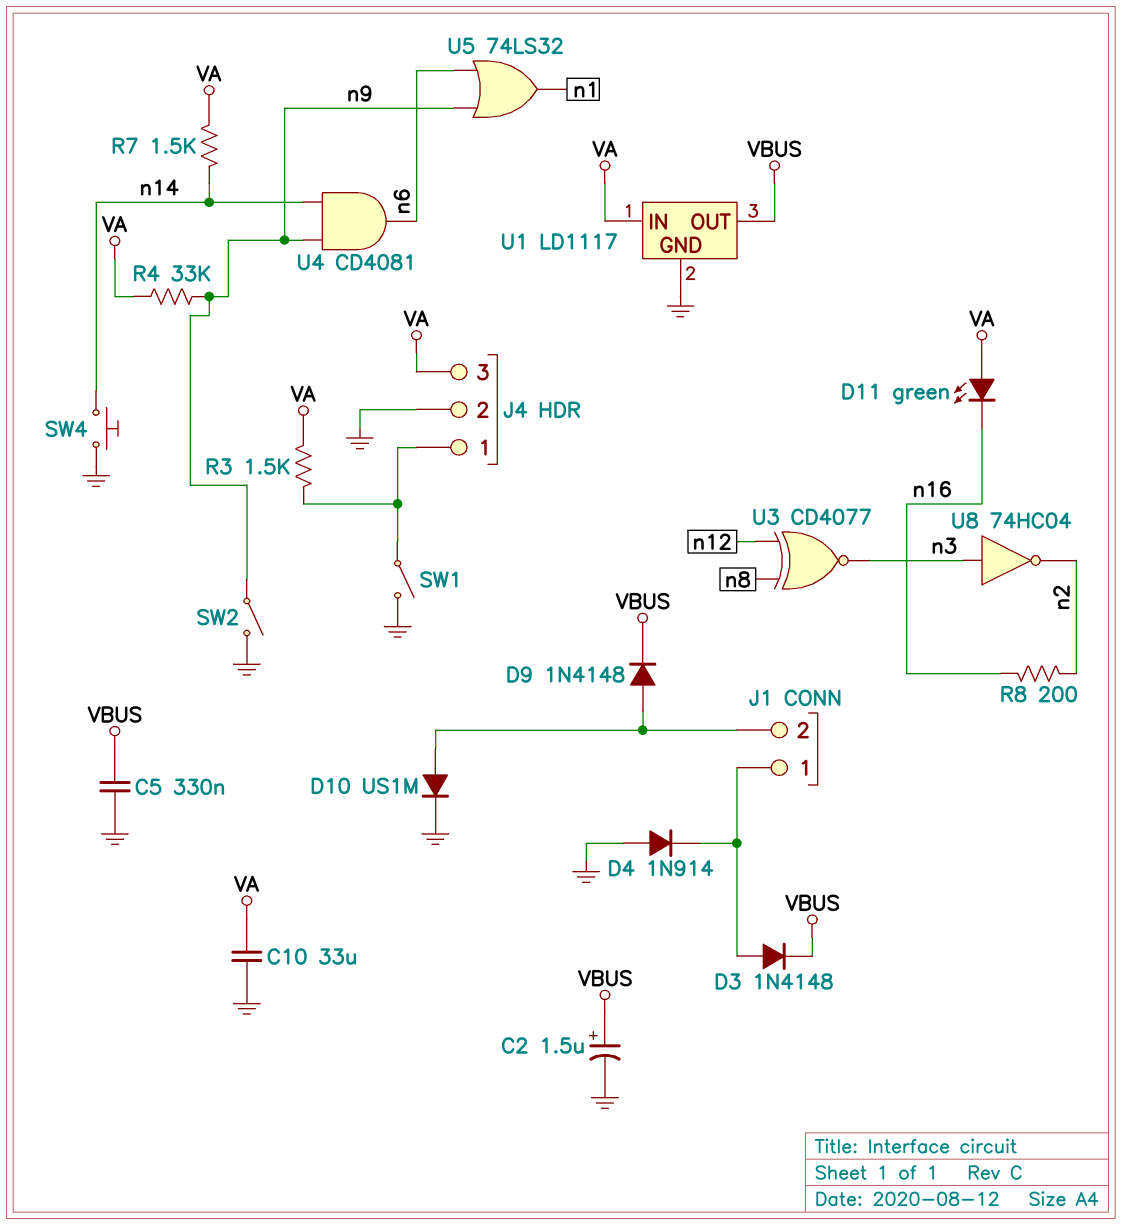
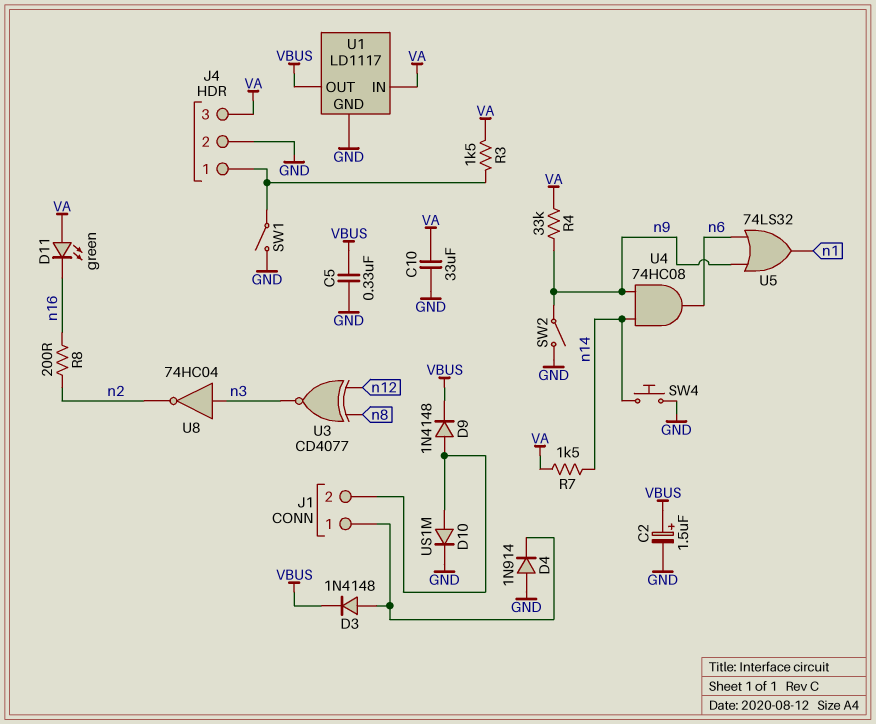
U4: AND CD4081 (in n9, in n14, out n6) -> AND 74HC08 (in n9, in n14, out n6)

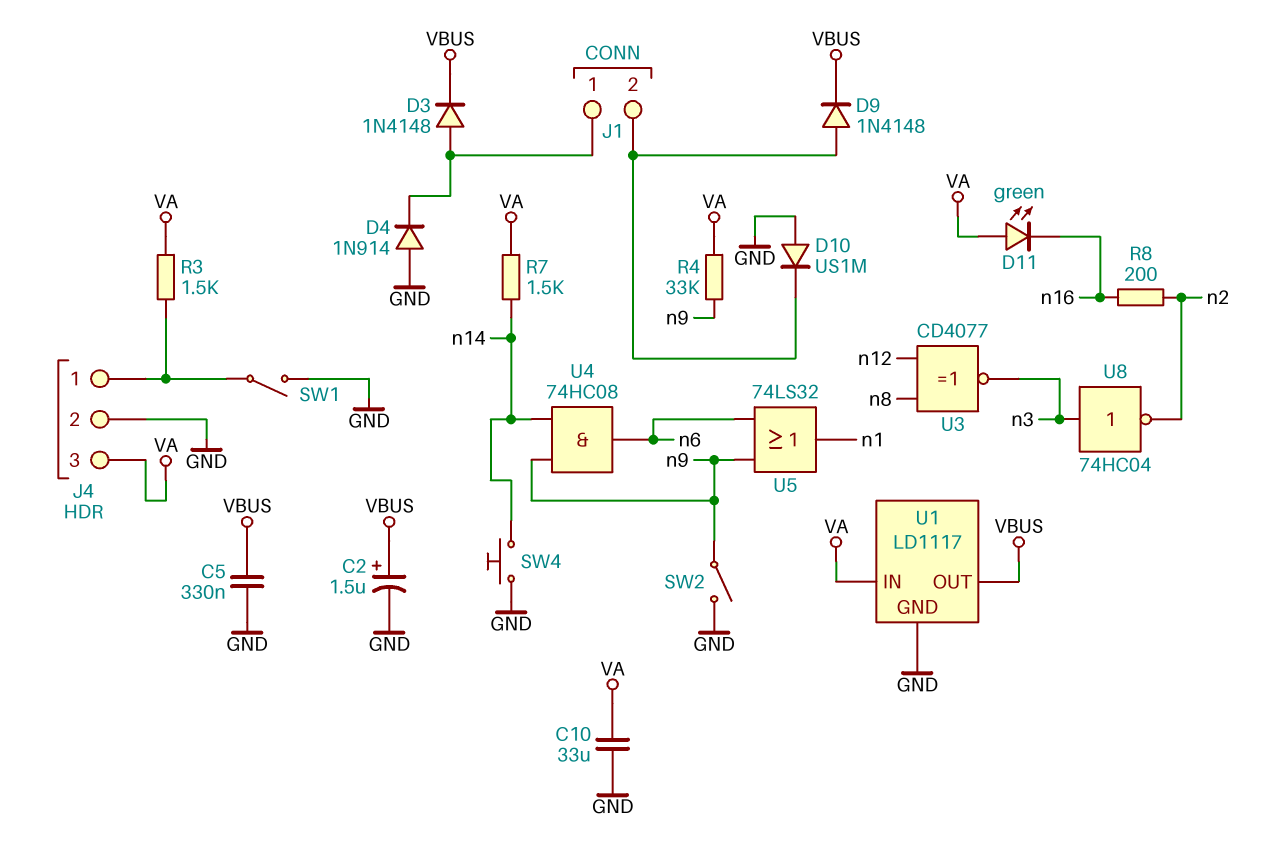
D10: diode US1M (A J1/2, K GND) -> diode US1M (A GND, K J1/2)

